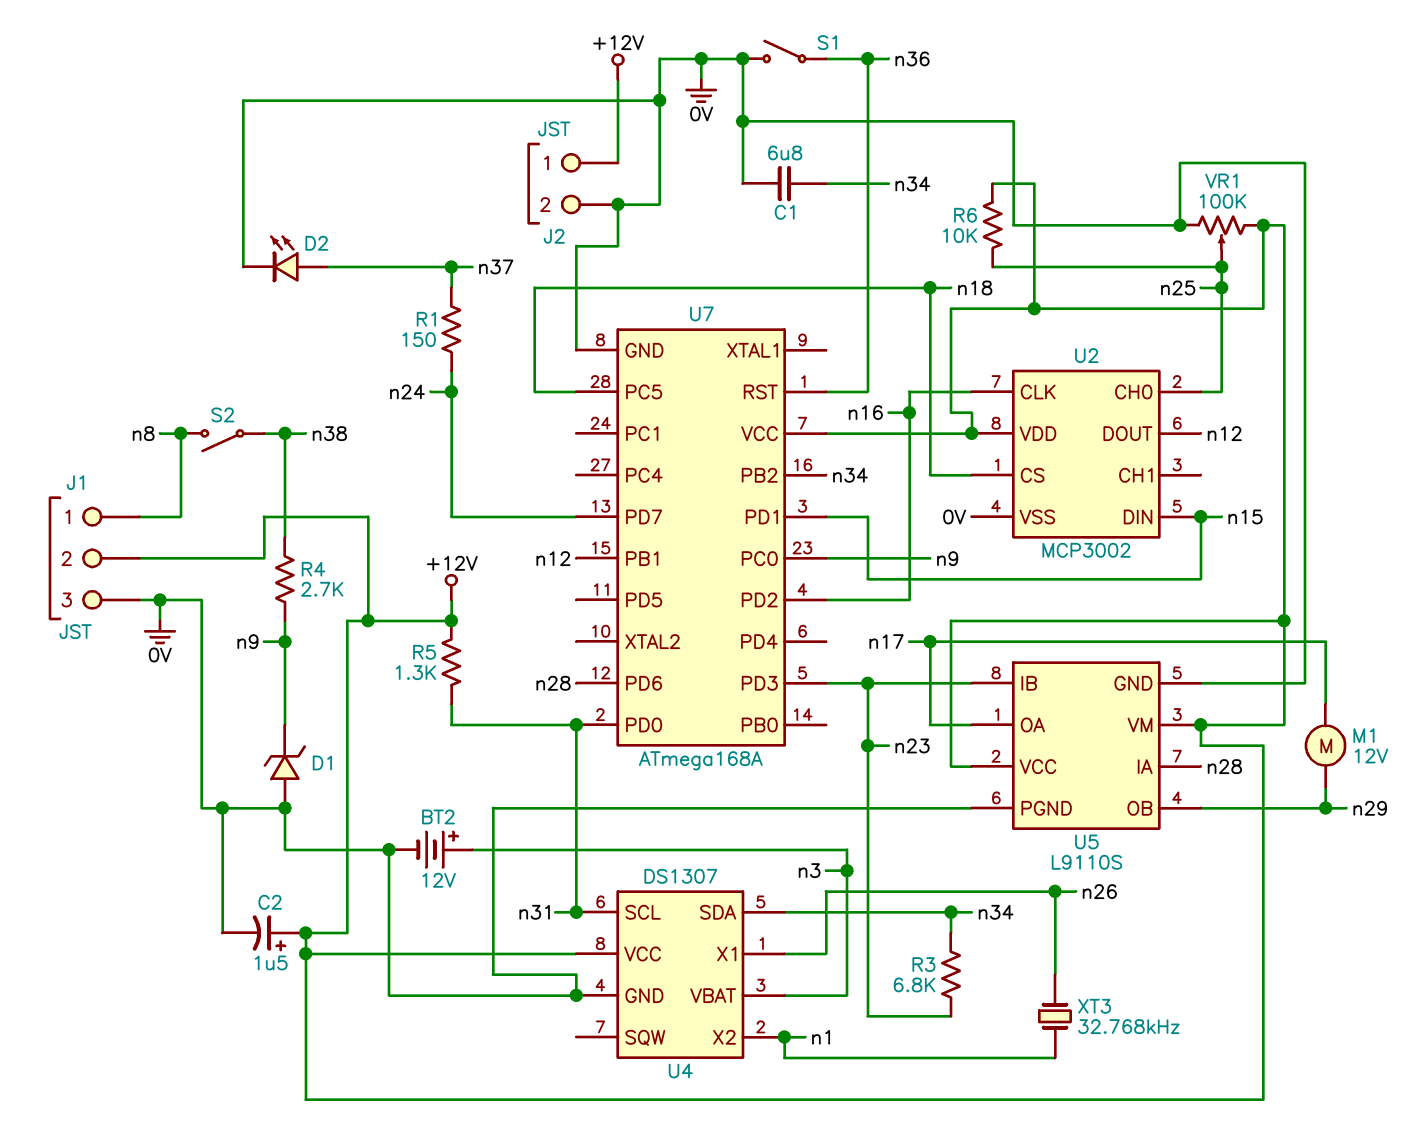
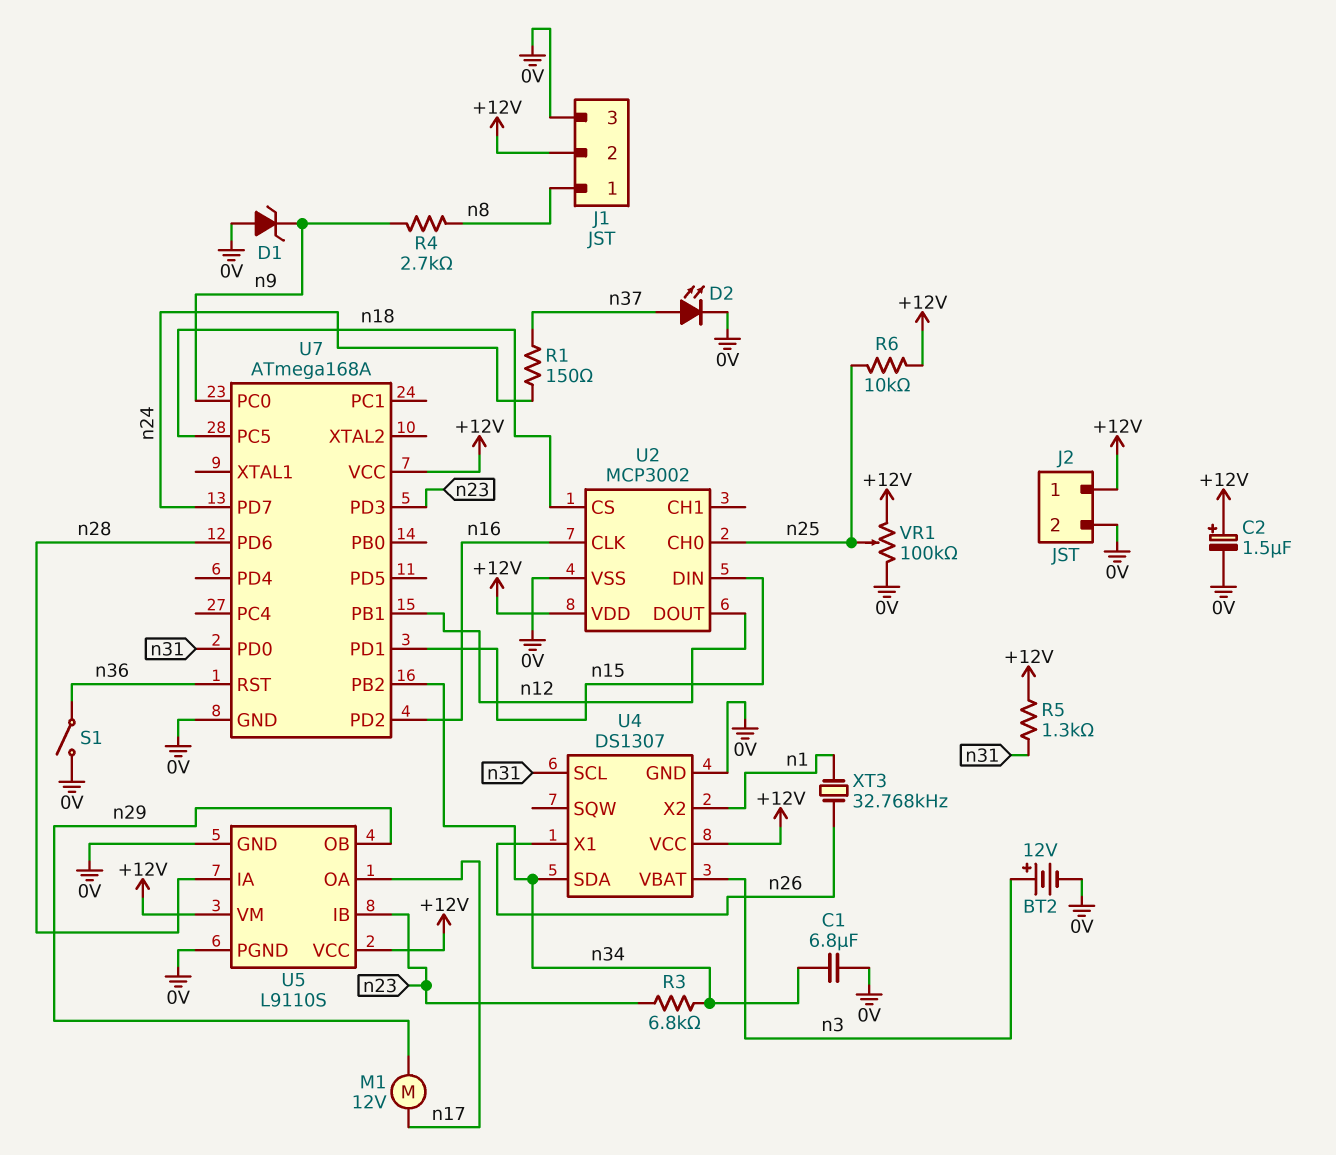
R4: 2.7k (n9, n38) -> 2.7k (n8, n9)
S2: switch (n8, n38) -> none

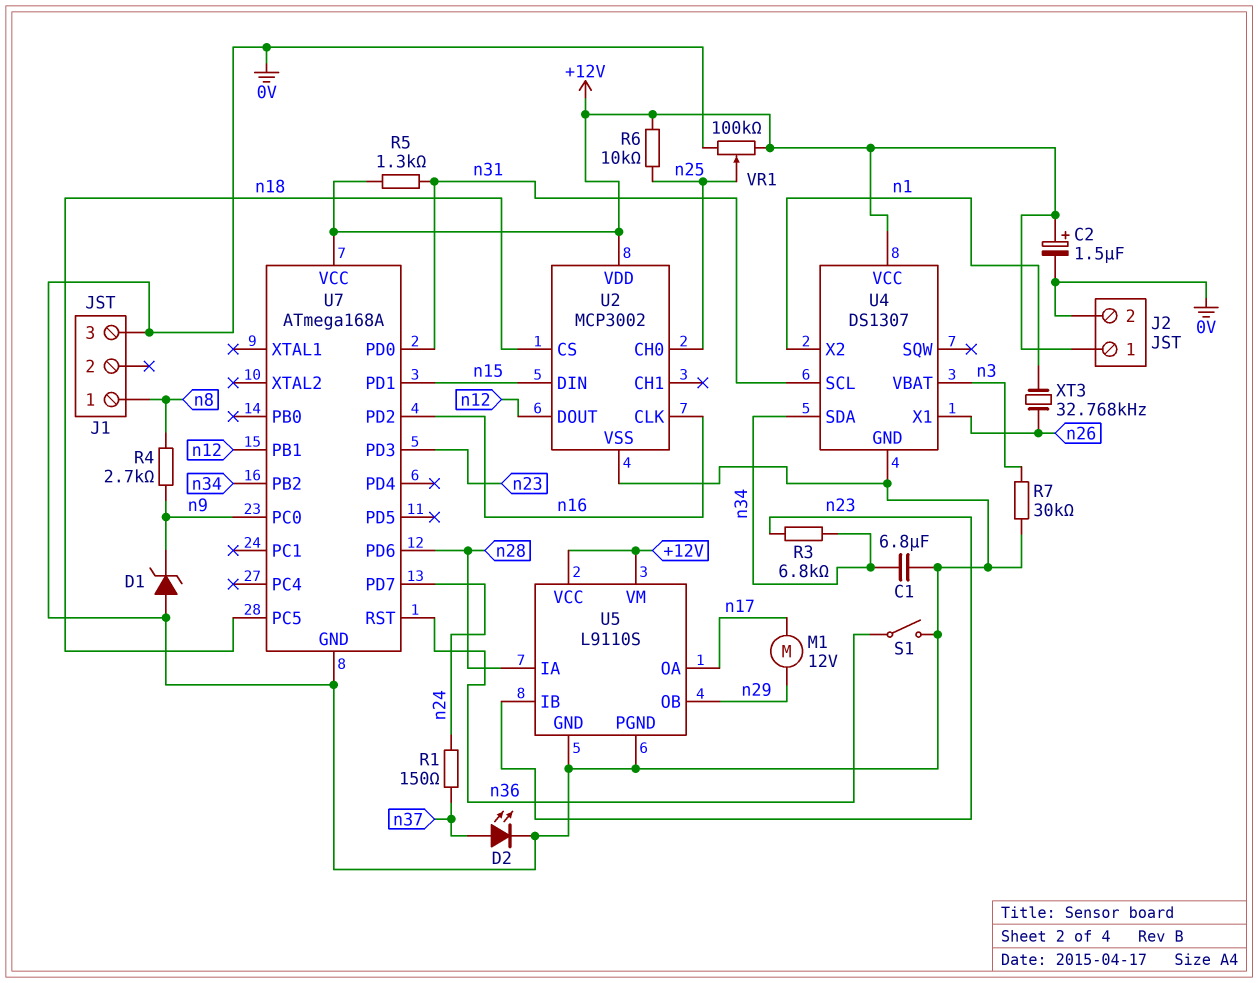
BT2: 12V (plus n3, minus 0V) -> none
J1 pin 2: +12V -> none
R7: none -> 30k (0V, n3)

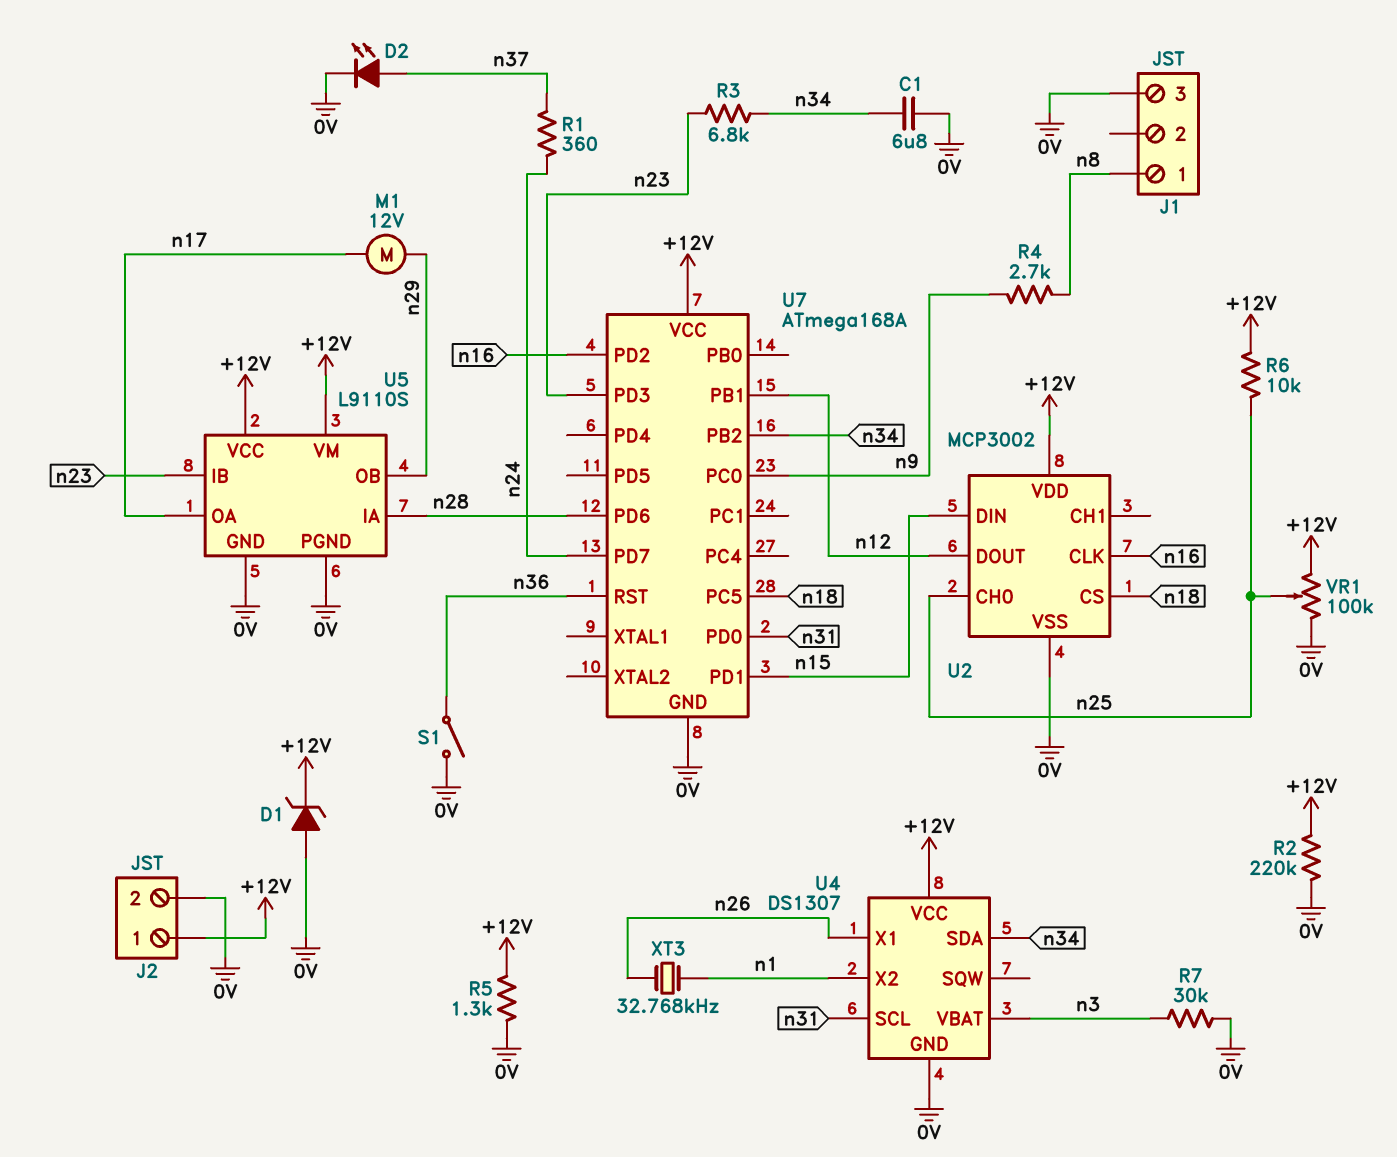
C2: 1.5uF (plus +12V, minus 0V) -> none
D1: zener (A 0V, K n9) -> zener (A 0V, K +12V)
R1: 150 (n24, n37) -> 360 (n24, n37)
R2: none -> 220k (+12V, 0V)
R5: 1.3k (+12V, n31) -> 1.3k (+12V, 0V)

